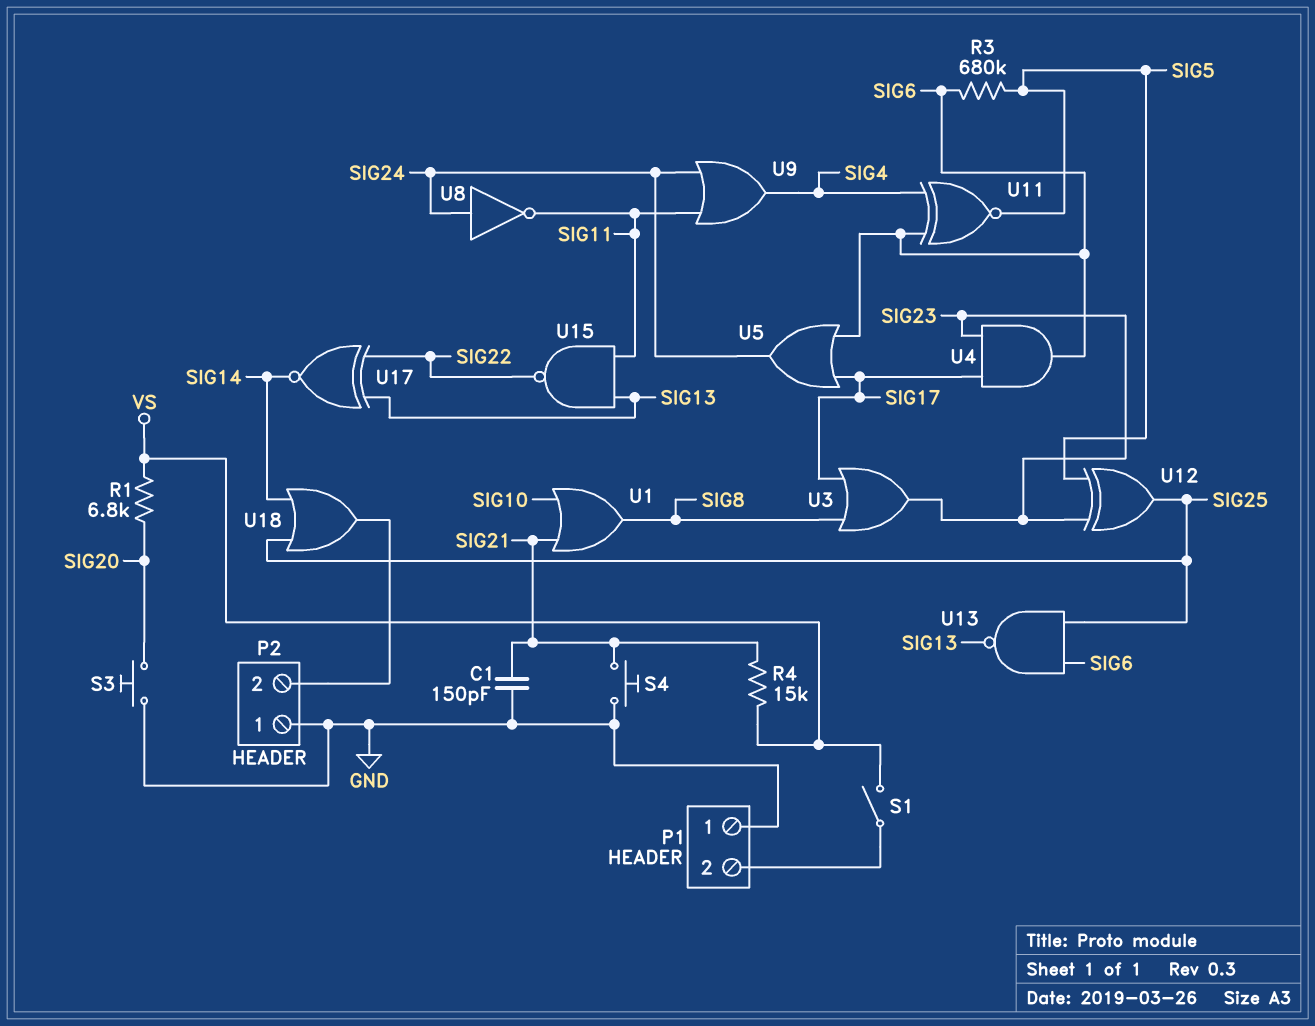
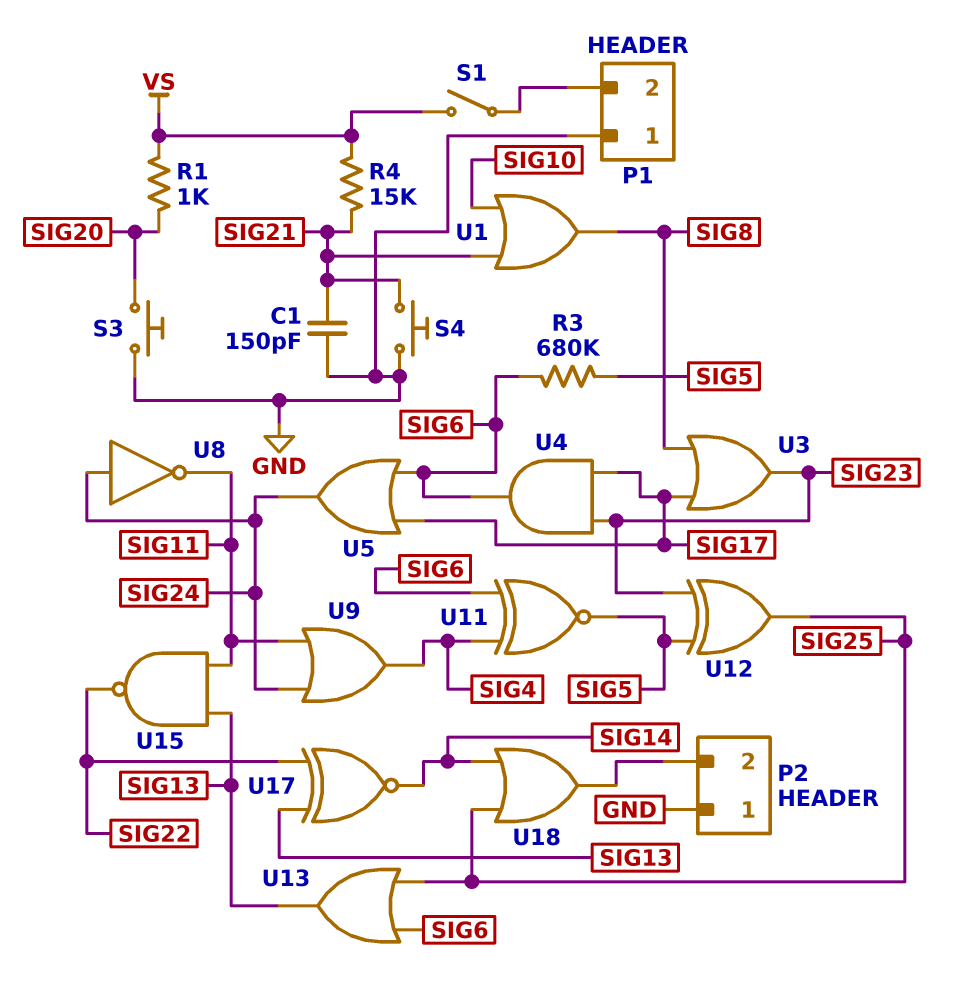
R1: 6.8k (SIG20, VS) -> 1k (SIG20, VS)
U13: NAND (in SIG6, in SIG25, out SIG13) -> OR (in SIG6, in SIG25, out SIG13)

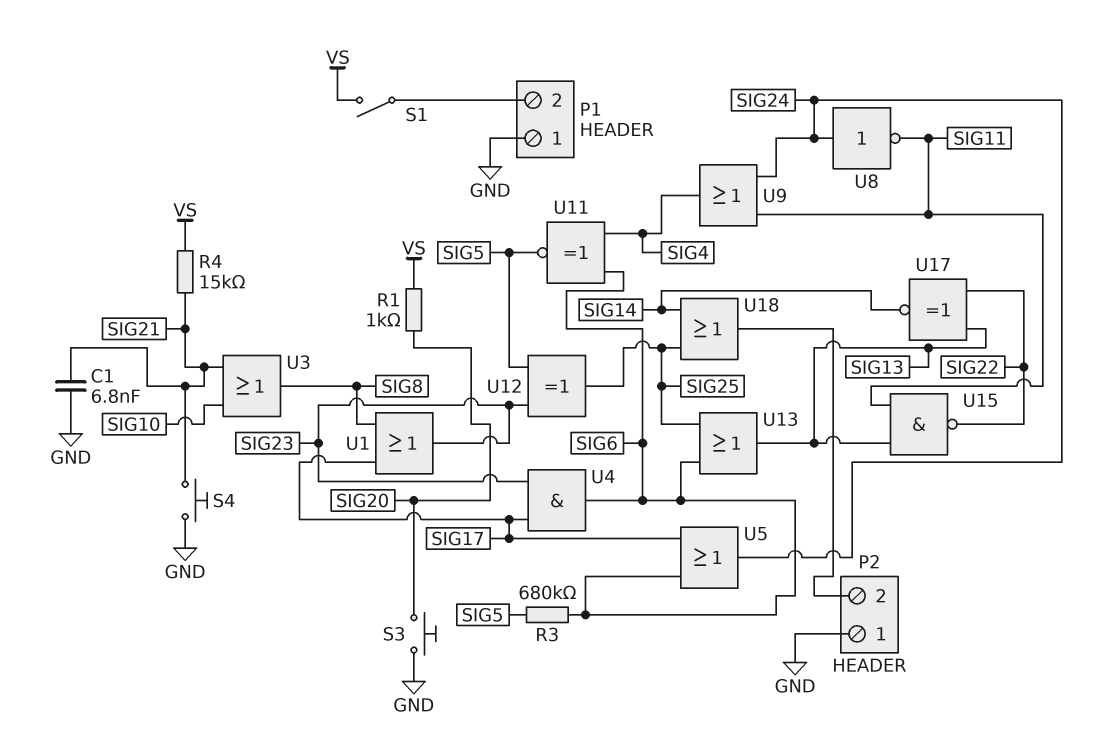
C1: 150pF (GND, SIG21) -> 6.8nF (GND, SIG21)
U1: OR (in SIG10, in SIG21, out SIG8) -> OR (in SIG8, in SIG17, out SIG23)
U3: OR (in SIG8, in SIG17, out SIG23) -> OR (in SIG10, in SIG21, out SIG8)

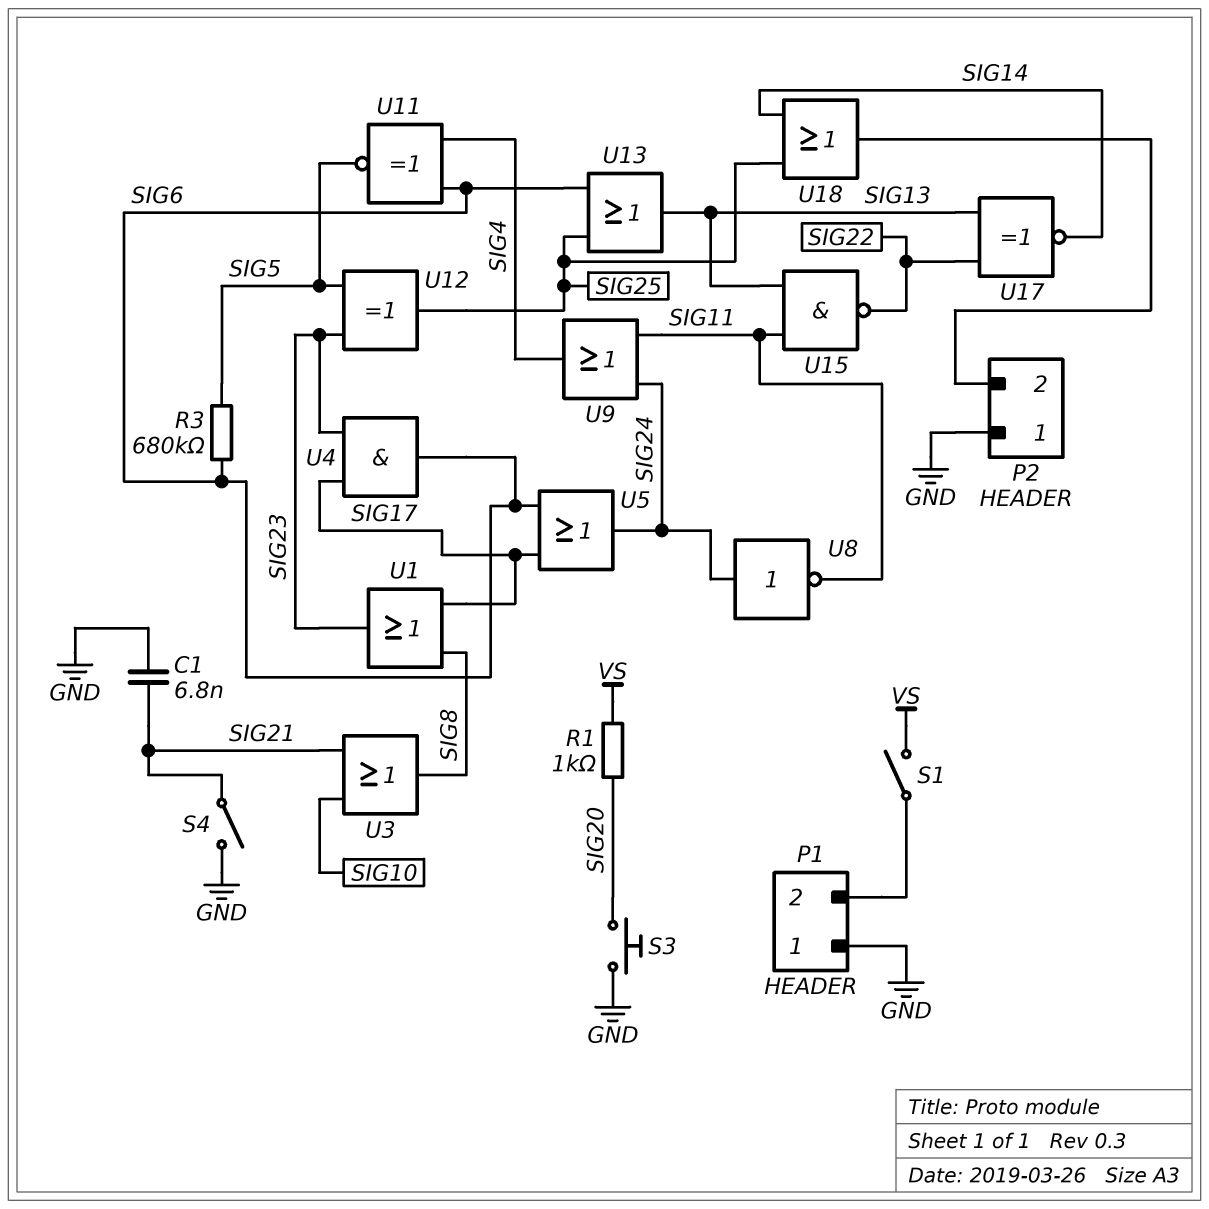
R4: 15k (SIG21, VS) -> none
S4: button (GND, SIG21) -> switch (GND, SIG21)

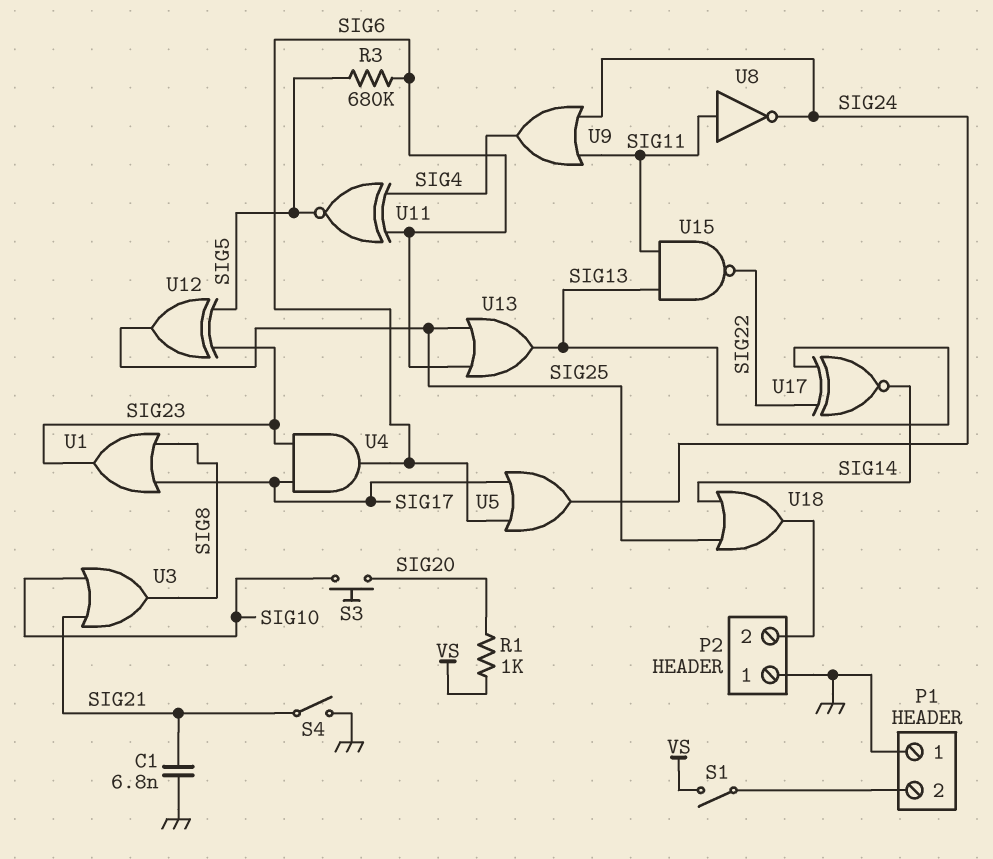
S3: button (GND, SIG20) -> button (SIG10, SIG20)
U8: NOT (in SIG24, out SIG11) -> NOT (in SIG11, out SIG24)

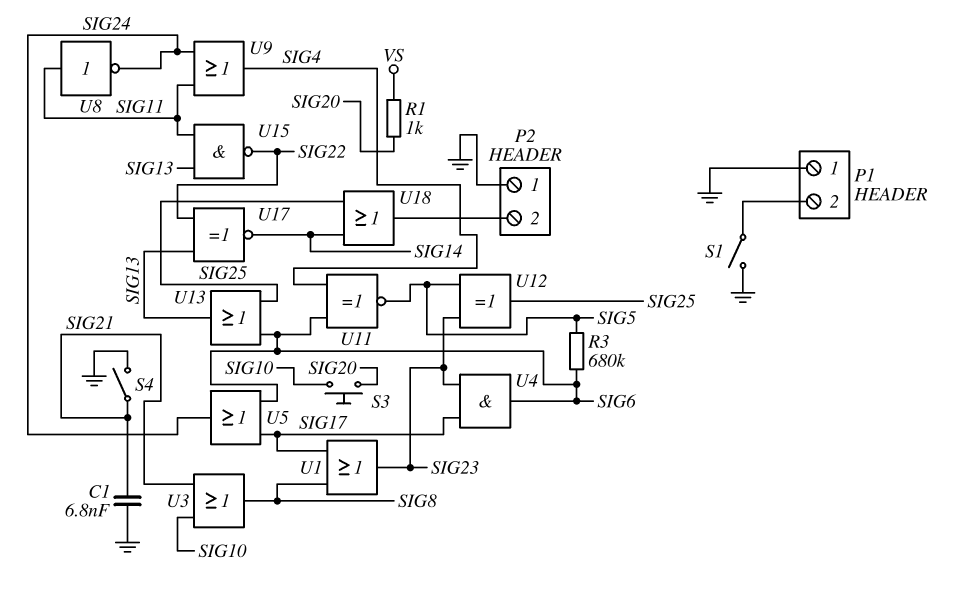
S1: switch (P1/2, VS) -> switch (GND, P1/2)

